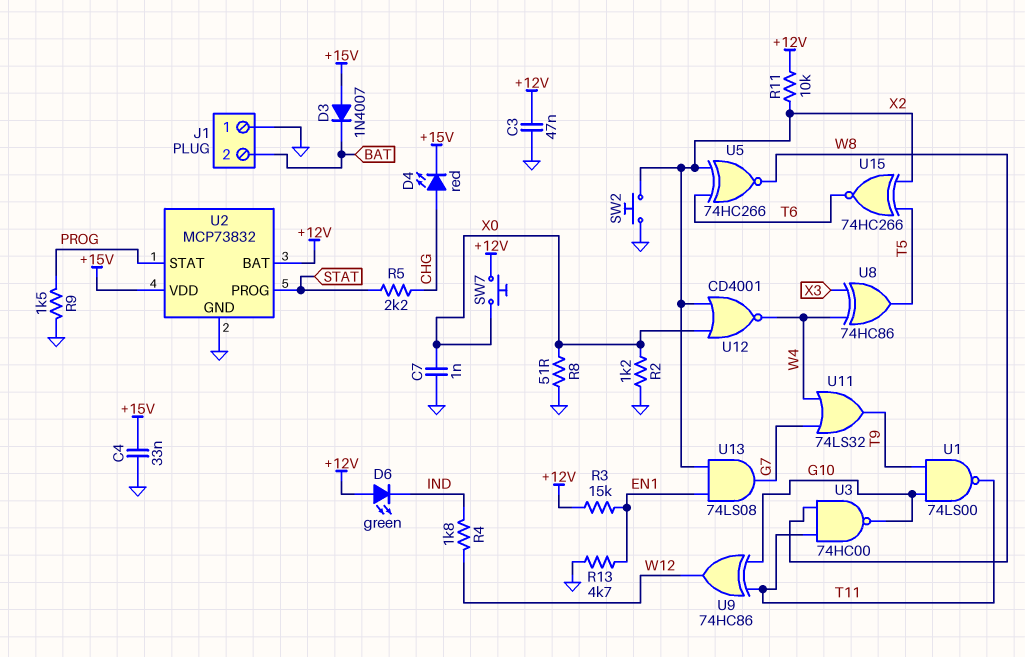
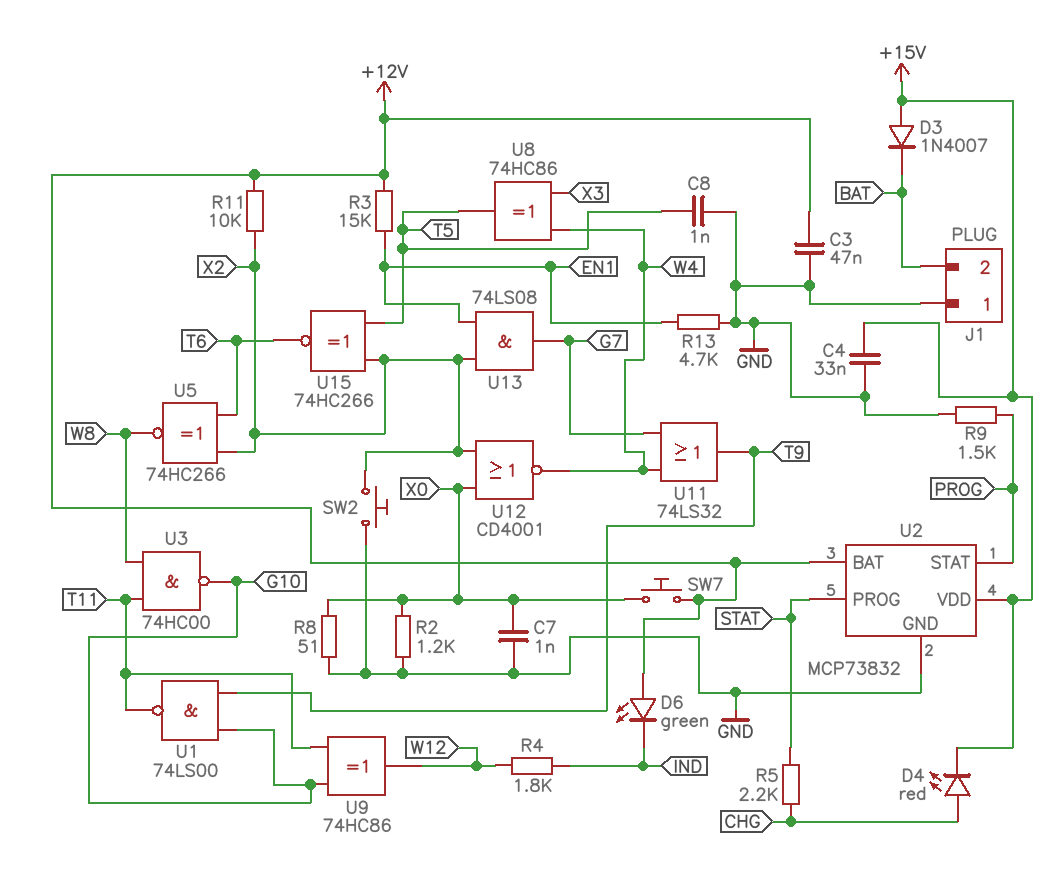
C8: none -> 1nF (GND, T5)

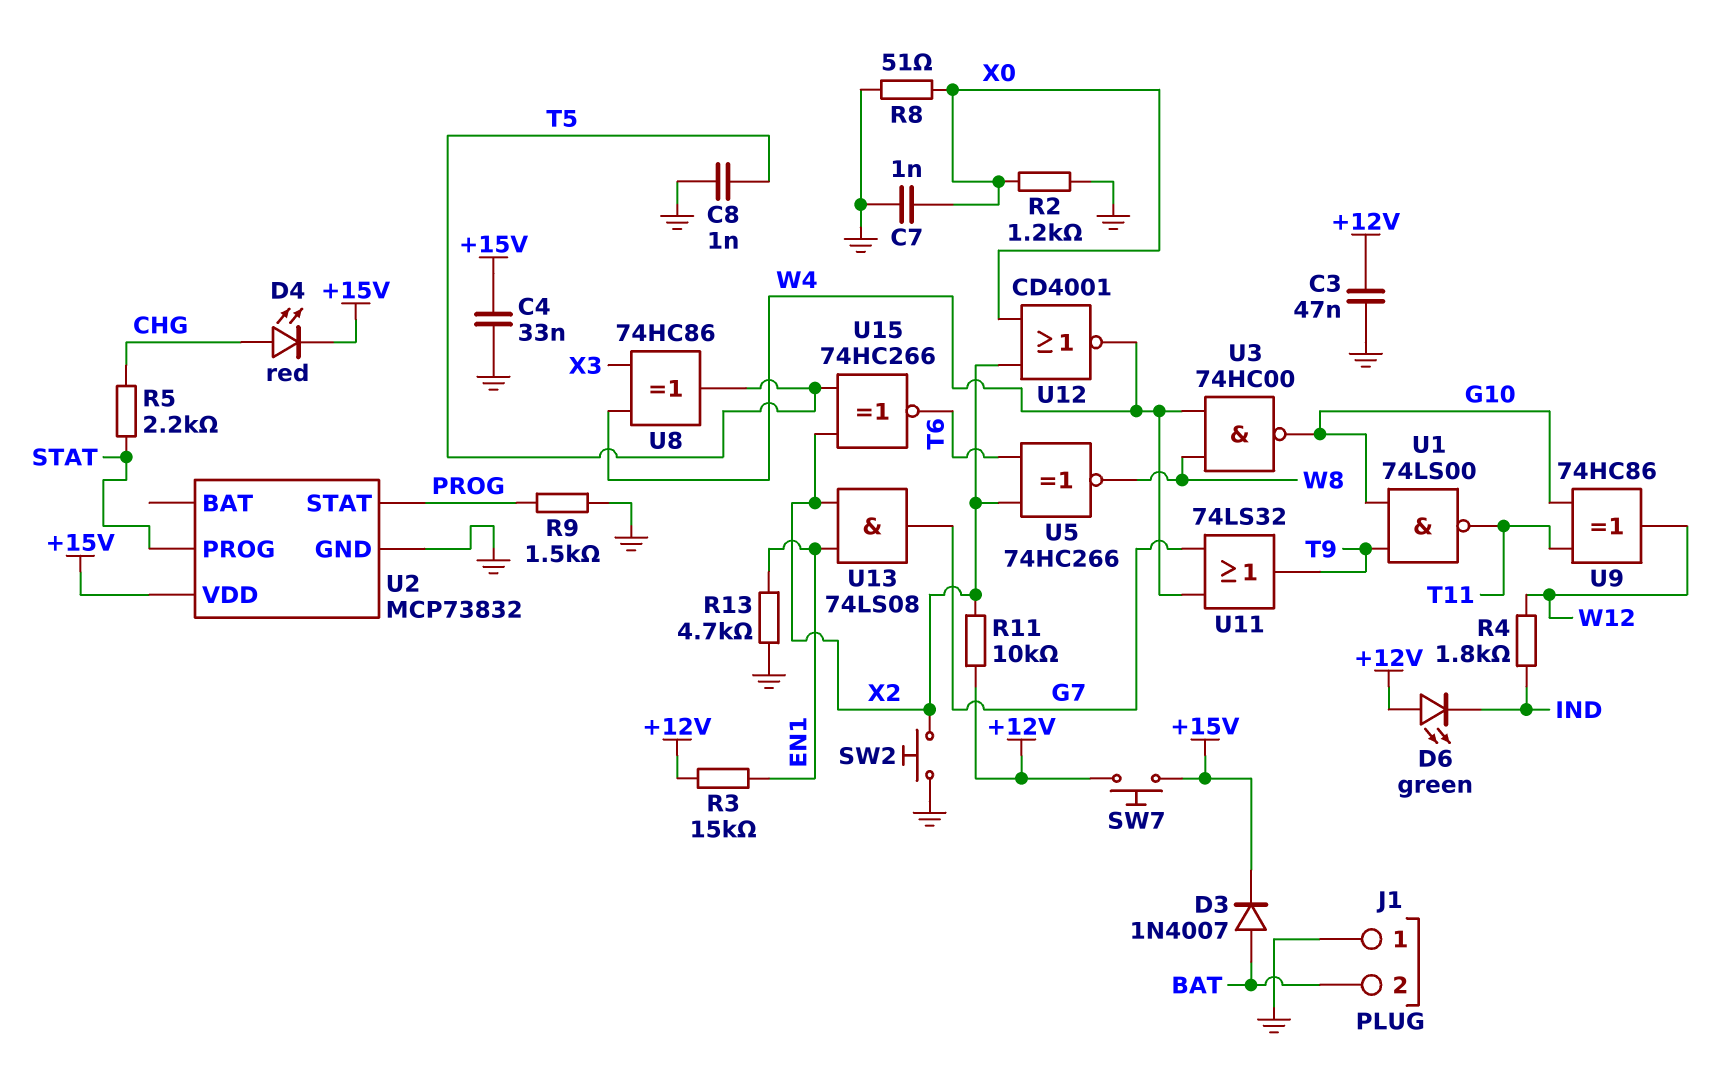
D3: diode 1N4007 (A +15V, K BAT) -> diode 1N4007 (A BAT, K +15V)
SW7: button (+12V, X0) -> button (+12V, +15V)
U2 pin BAT: +12V -> none
U3: NAND 74HC00 (in T11, in W8, out G10) -> NAND 74HC00 (in W4, in W8, out G10)

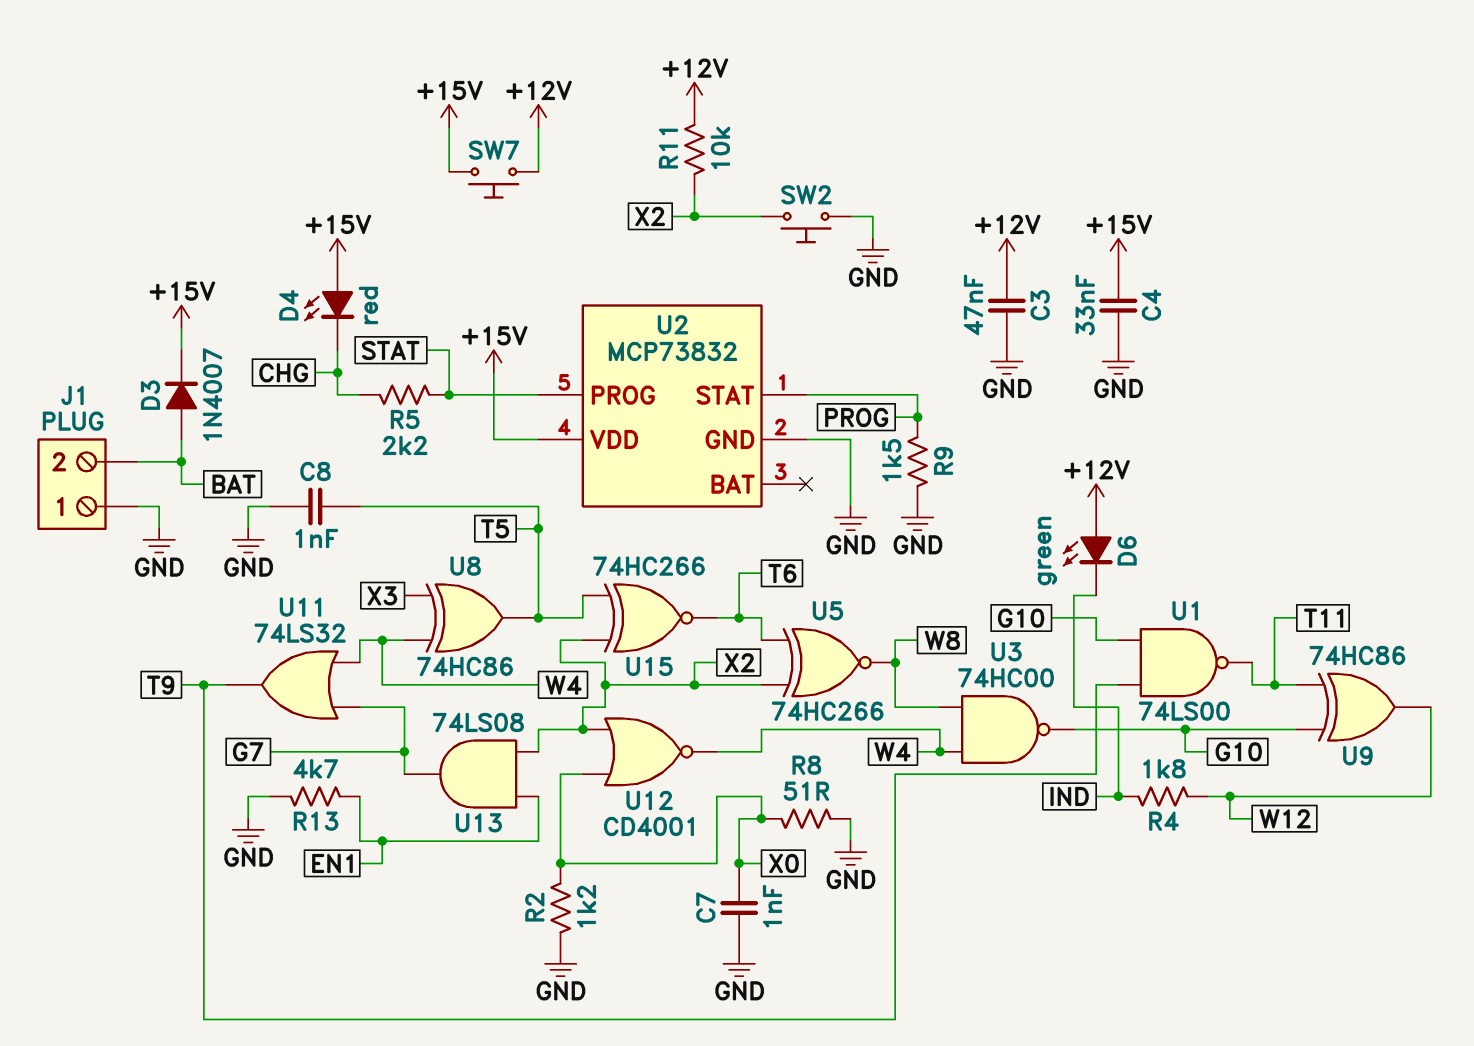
D4: LED red (A CHG, K +15V) -> LED red (A +15V, K CHG)
R3: 15k (+12V, EN1) -> none

